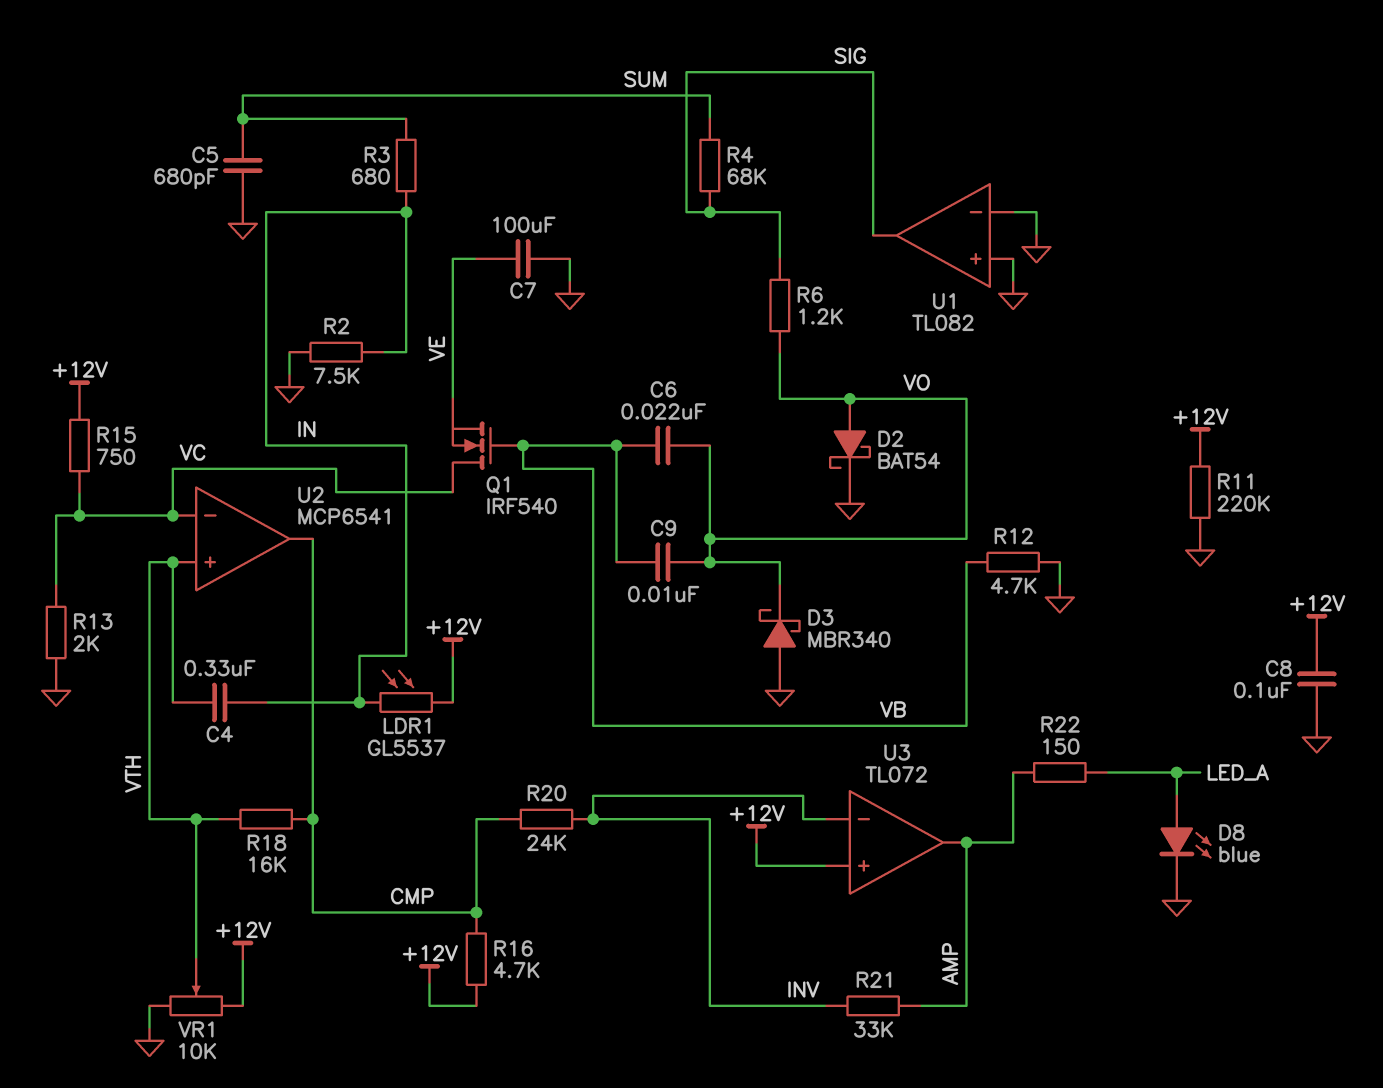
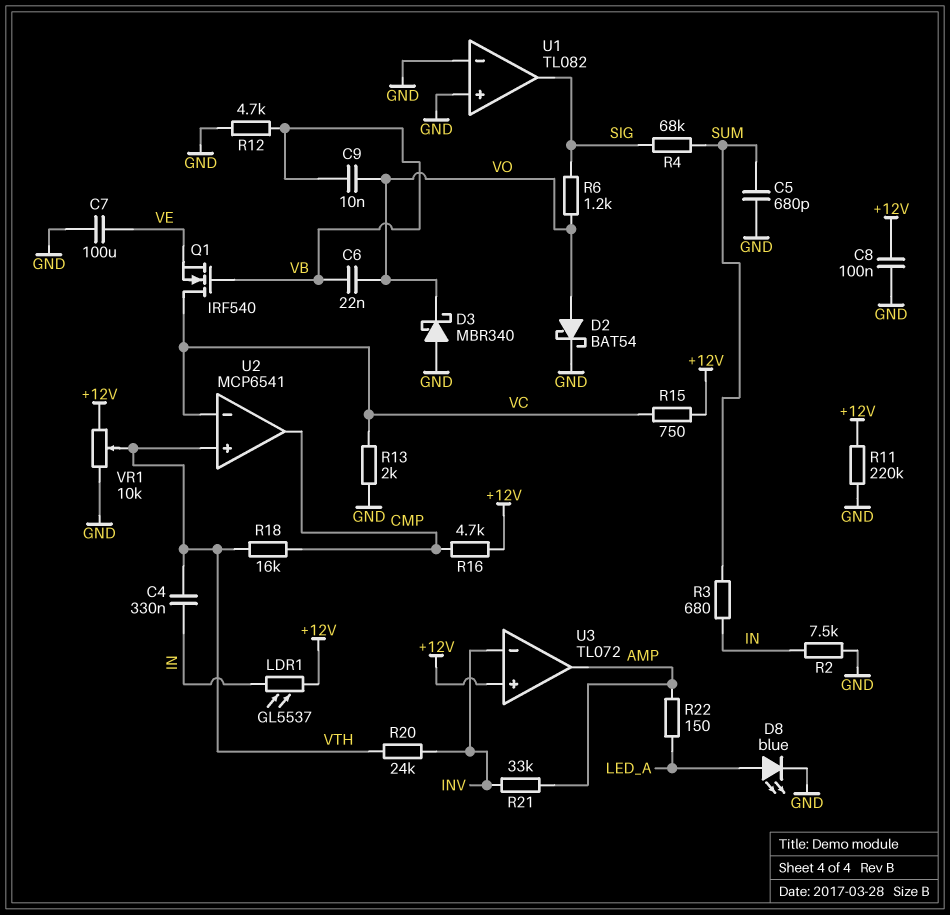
R20: 24k (CMP, INV) -> 24k (INV, VTH)

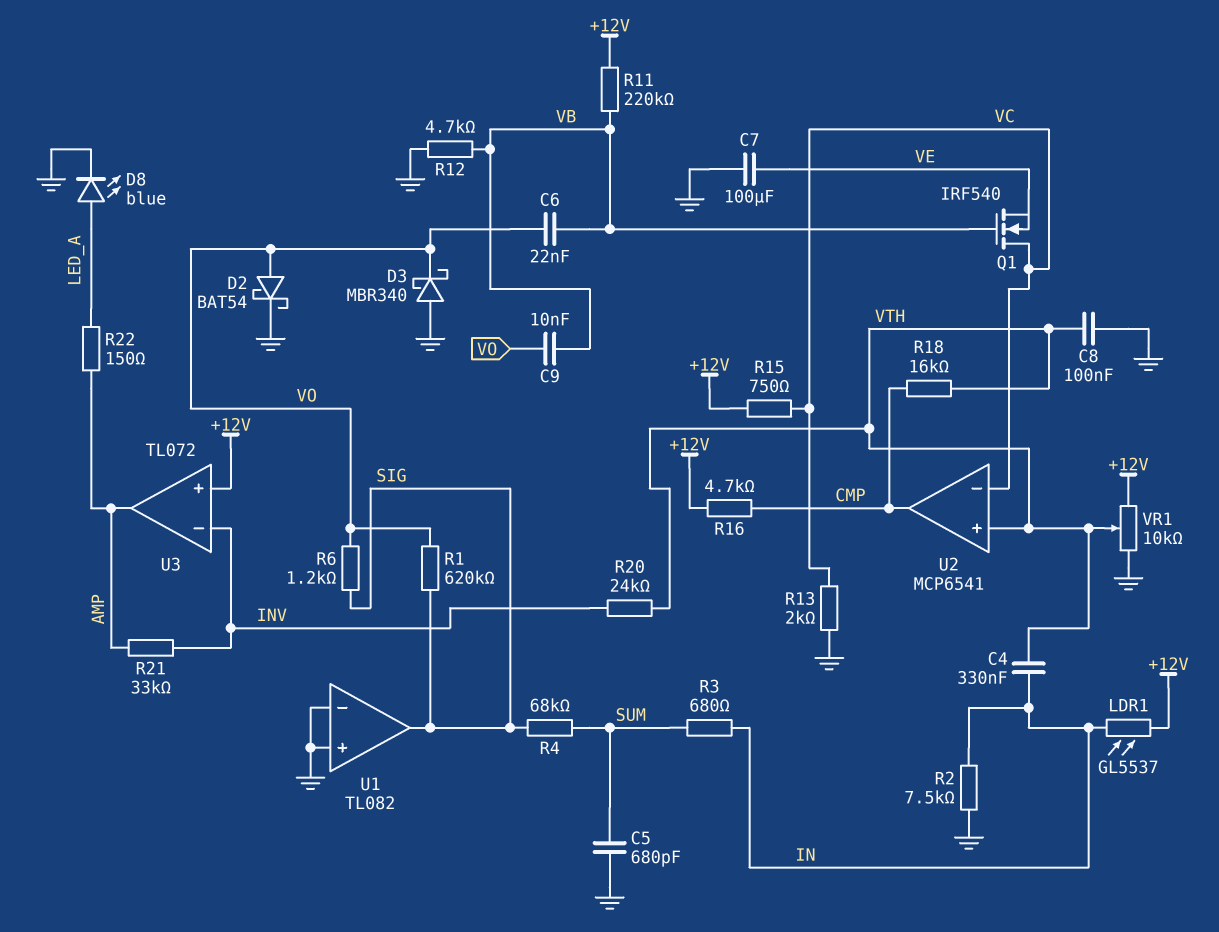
C8: 100nF (+12V, GND) -> 100nF (GND, VTH)
R1: none -> 620k (SIG, VO)
R11: 220k (+12V, GND) -> 220k (+12V, VB)

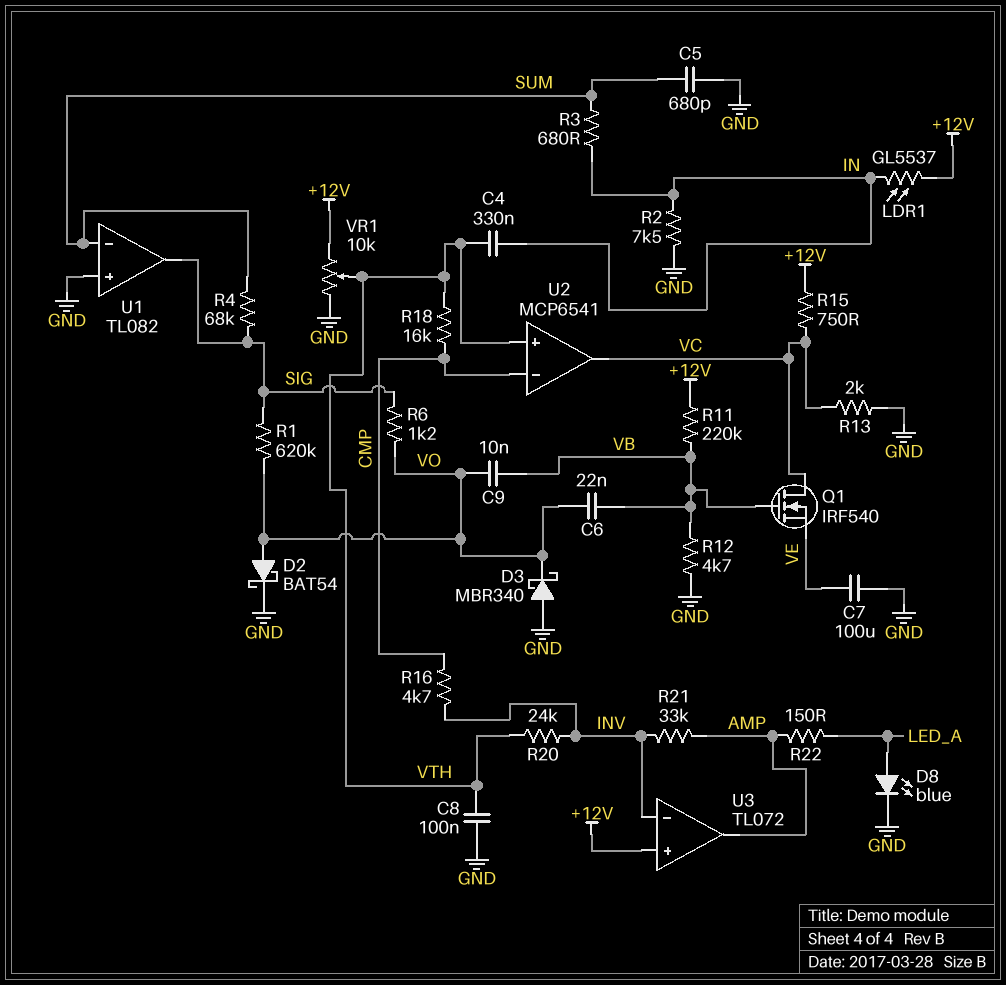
R16: 4.7k (+12V, CMP) -> 4.7k (CMP, INV)
U1 pin in-: GND -> SUM
U2 pin in-: VC -> CMP
U2 pin out: CMP -> VC

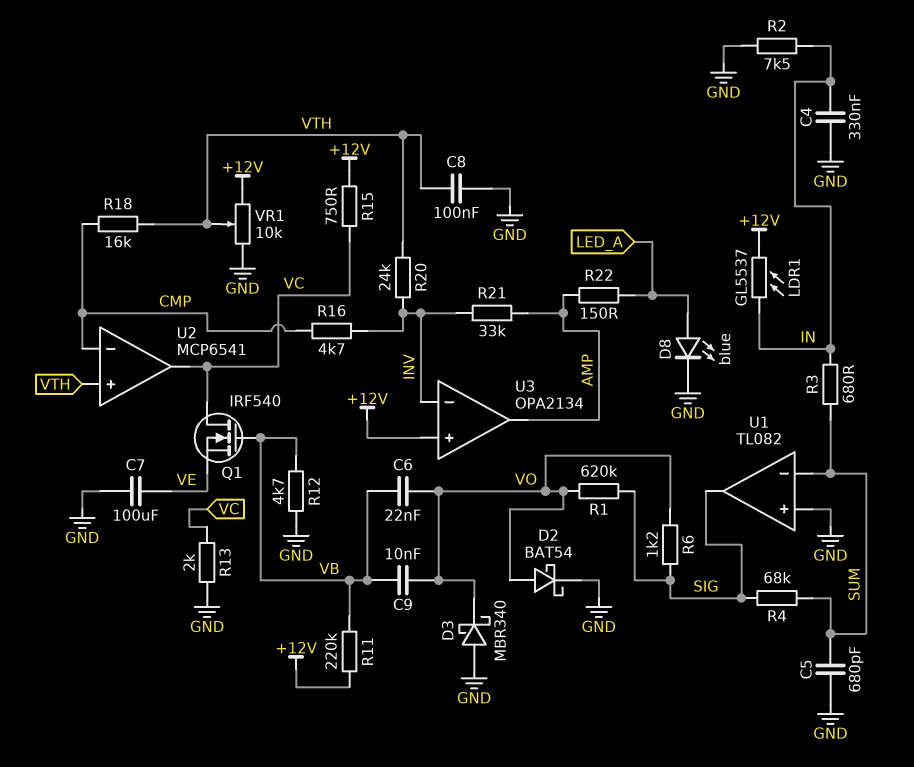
C4: 330nF (IN, VTH) -> 330nF (GND, IN)
U3: TL072 -> OPA2134

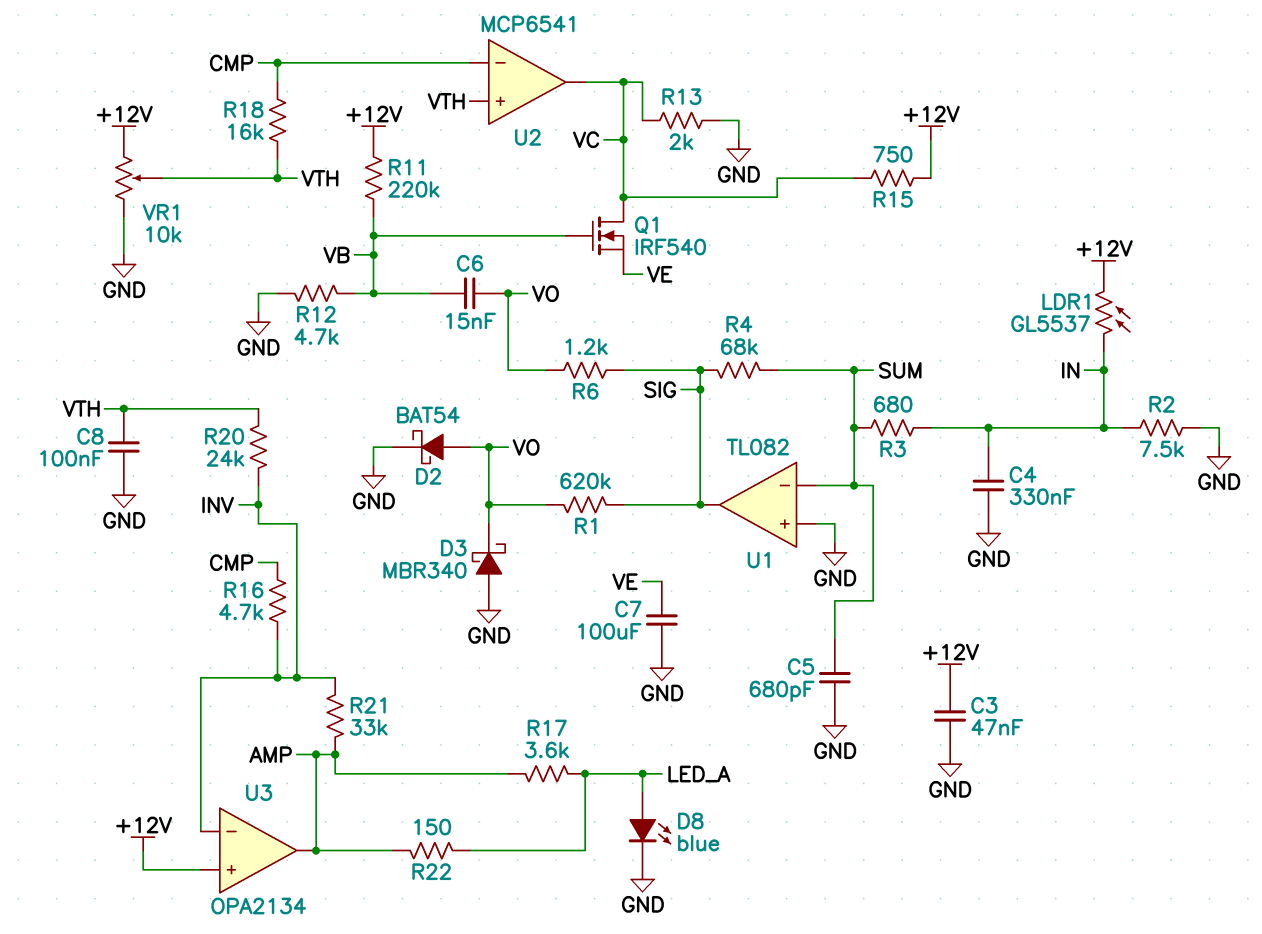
C3: none -> 47nF (+12V, GND)
C6: 22nF (VB, VO) -> 15nF (VB, VO)
C9: 10nF (VB, VO) -> none
R17: none -> 3.6k (AMP, LED_A)

